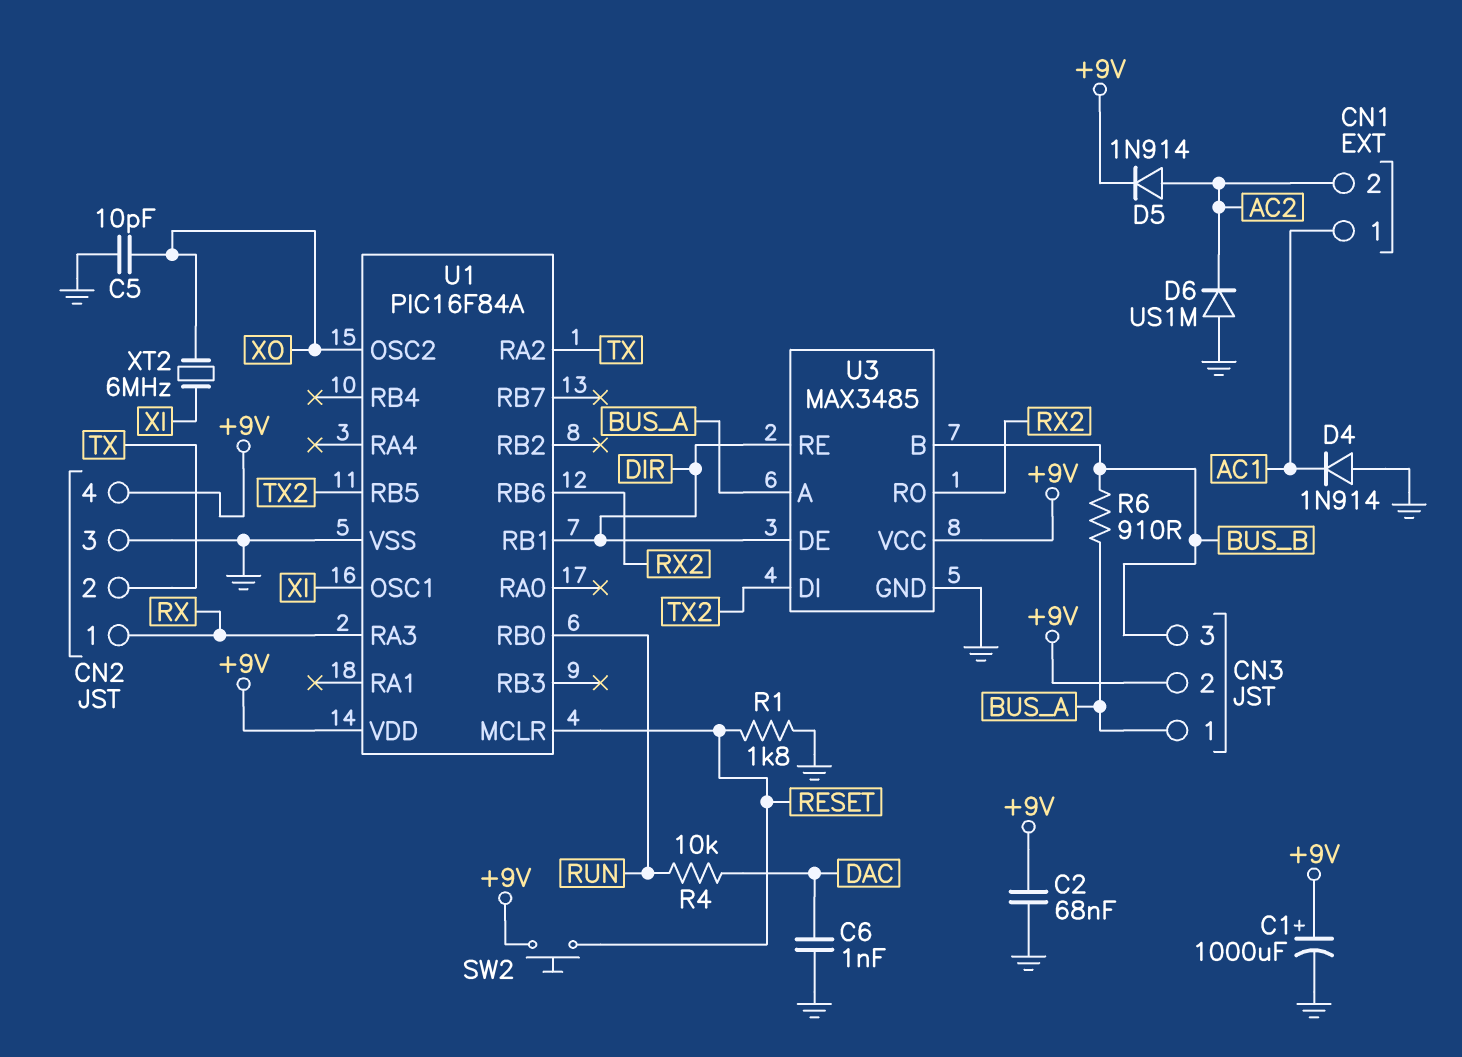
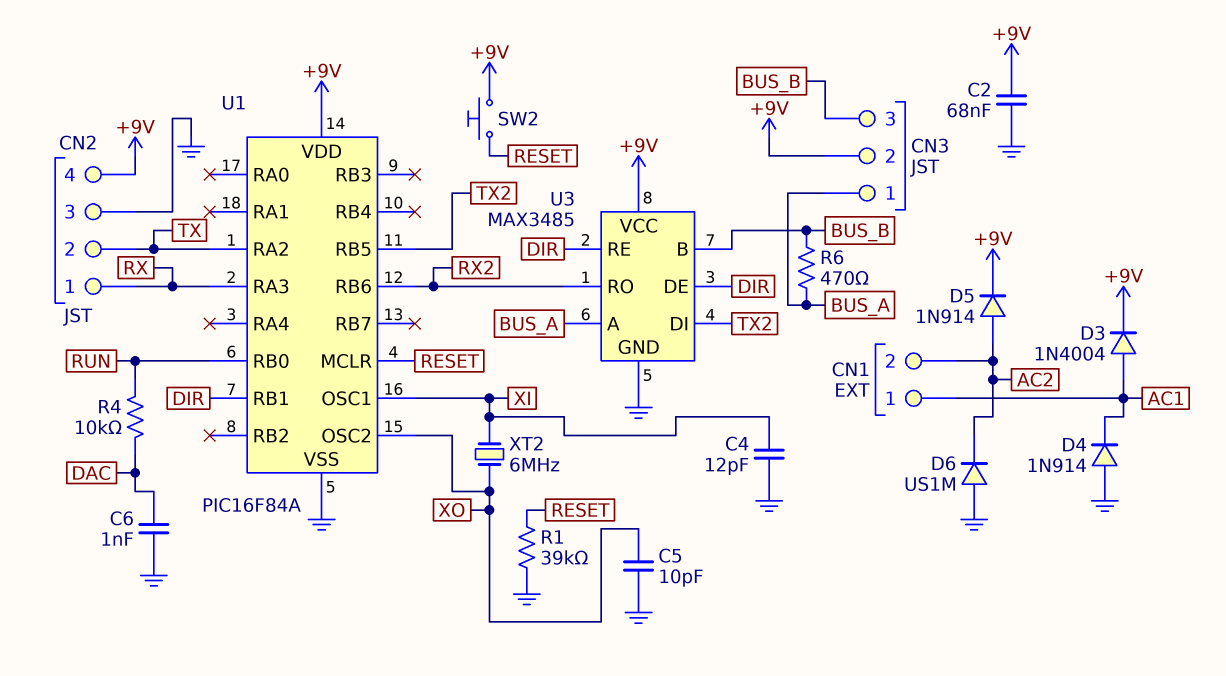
C1: 1000uF (plus +9V, minus GND) -> none
C4: none -> 12pF (GND, XI)
D3: none -> diode 1N4004 (A AC1, K +9V)
R1: 1.8k (GND, RESET) -> 39k (GND, RESET)
R6: 910 (BUS_A, BUS_B) -> 470 (BUS_A, BUS_B)

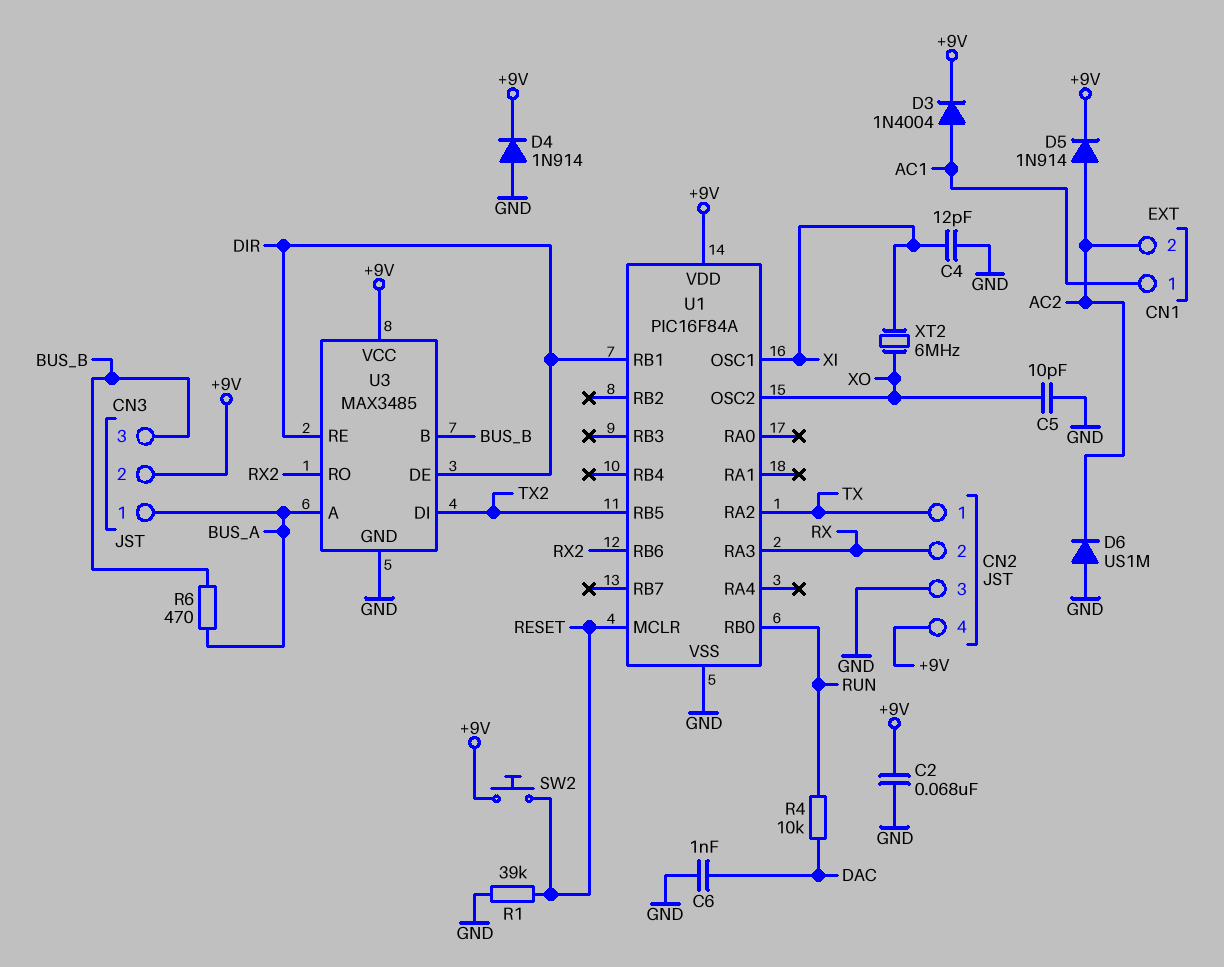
CN2 pin 1: RX -> TX
CN2 pin 2: TX -> RX
D4: diode 1N914 (A GND, K AC1) -> diode 1N914 (A GND, K +9V)

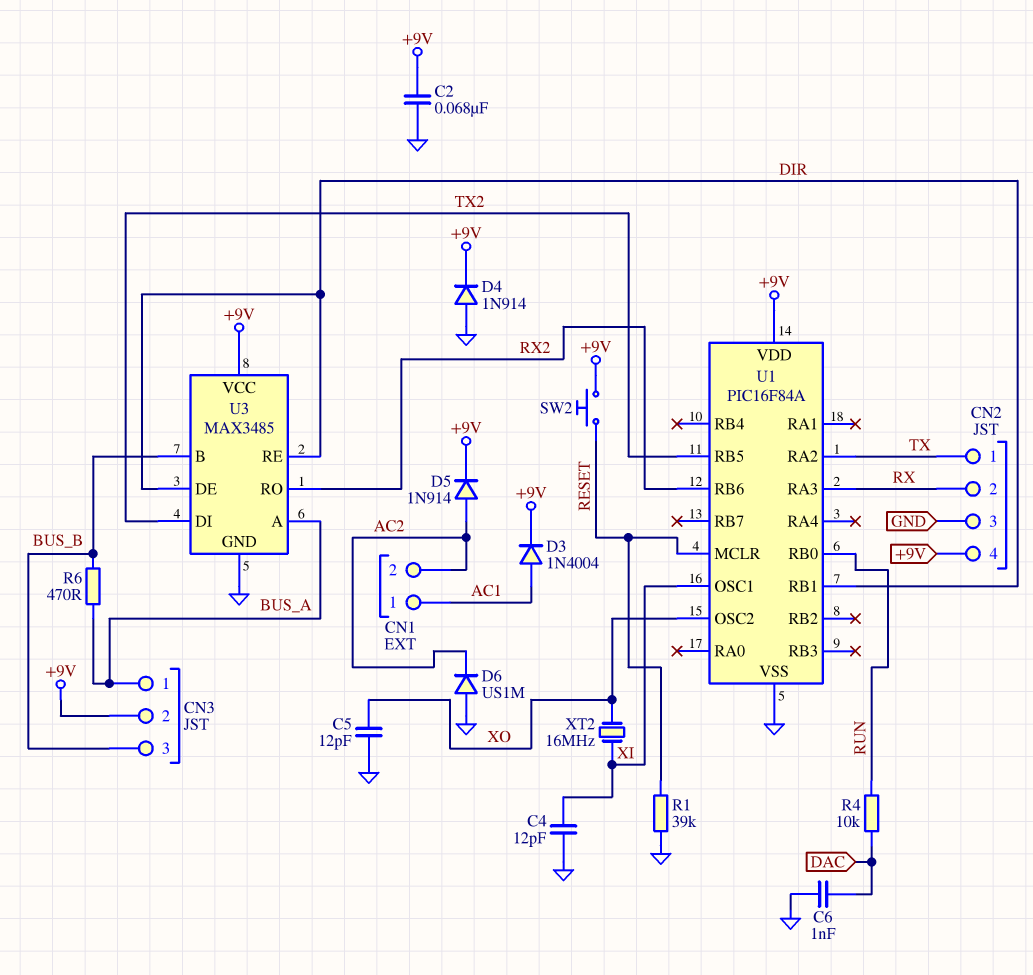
C5: 10pF (GND, XO) -> 12pF (GND, XO)
XT2: 6MHz (XI, XO) -> 16MHz (XI, XO)

